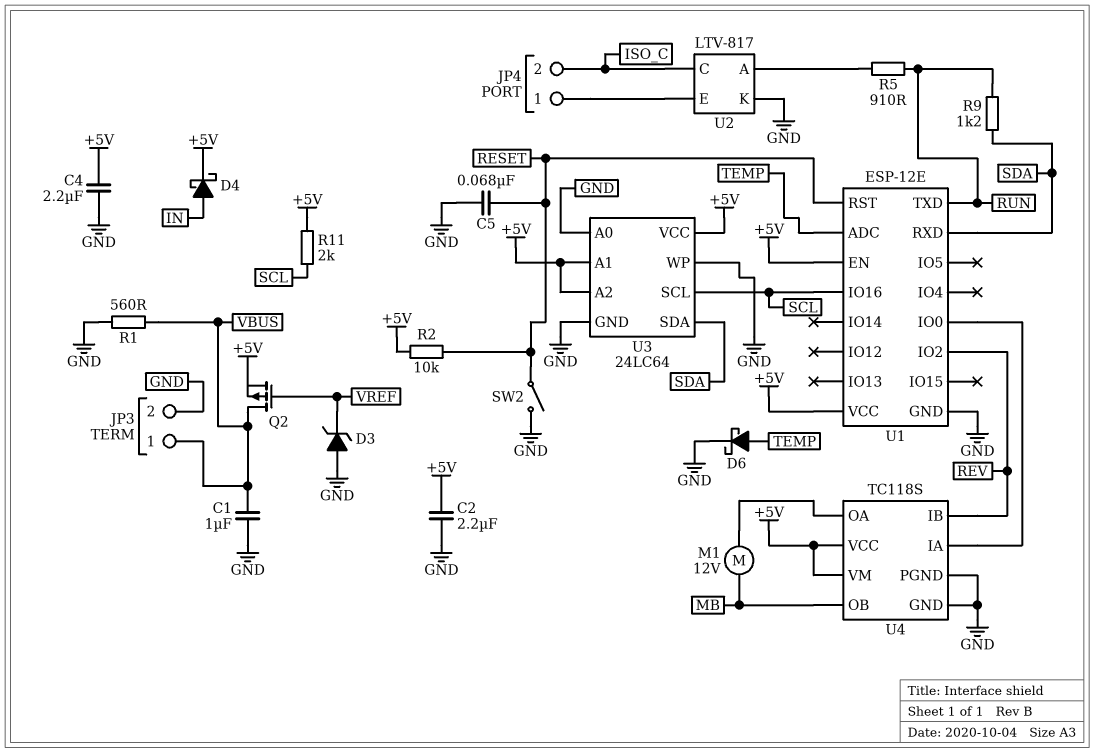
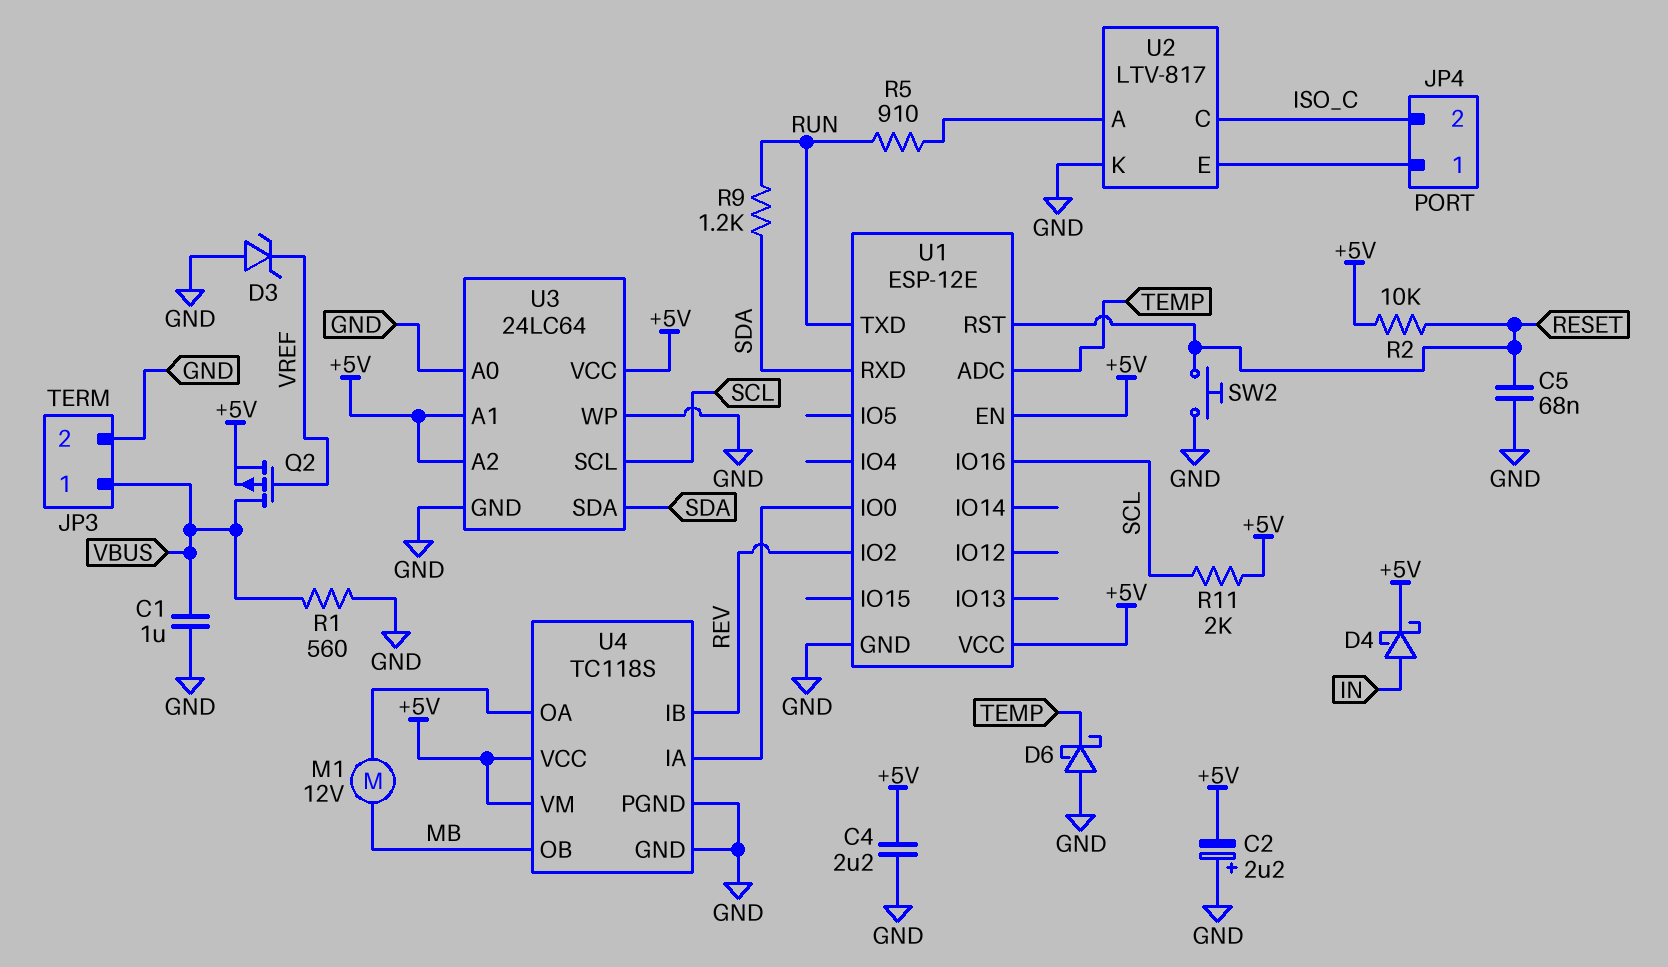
C2: 2.2uF (+5V, GND) -> 2.2uF (plus GND, minus +5V)
D6: schottky (A TEMP, K GND) -> schottky (A GND, K TEMP)
SW2: switch (GND, RESET) -> button (GND, RESET)

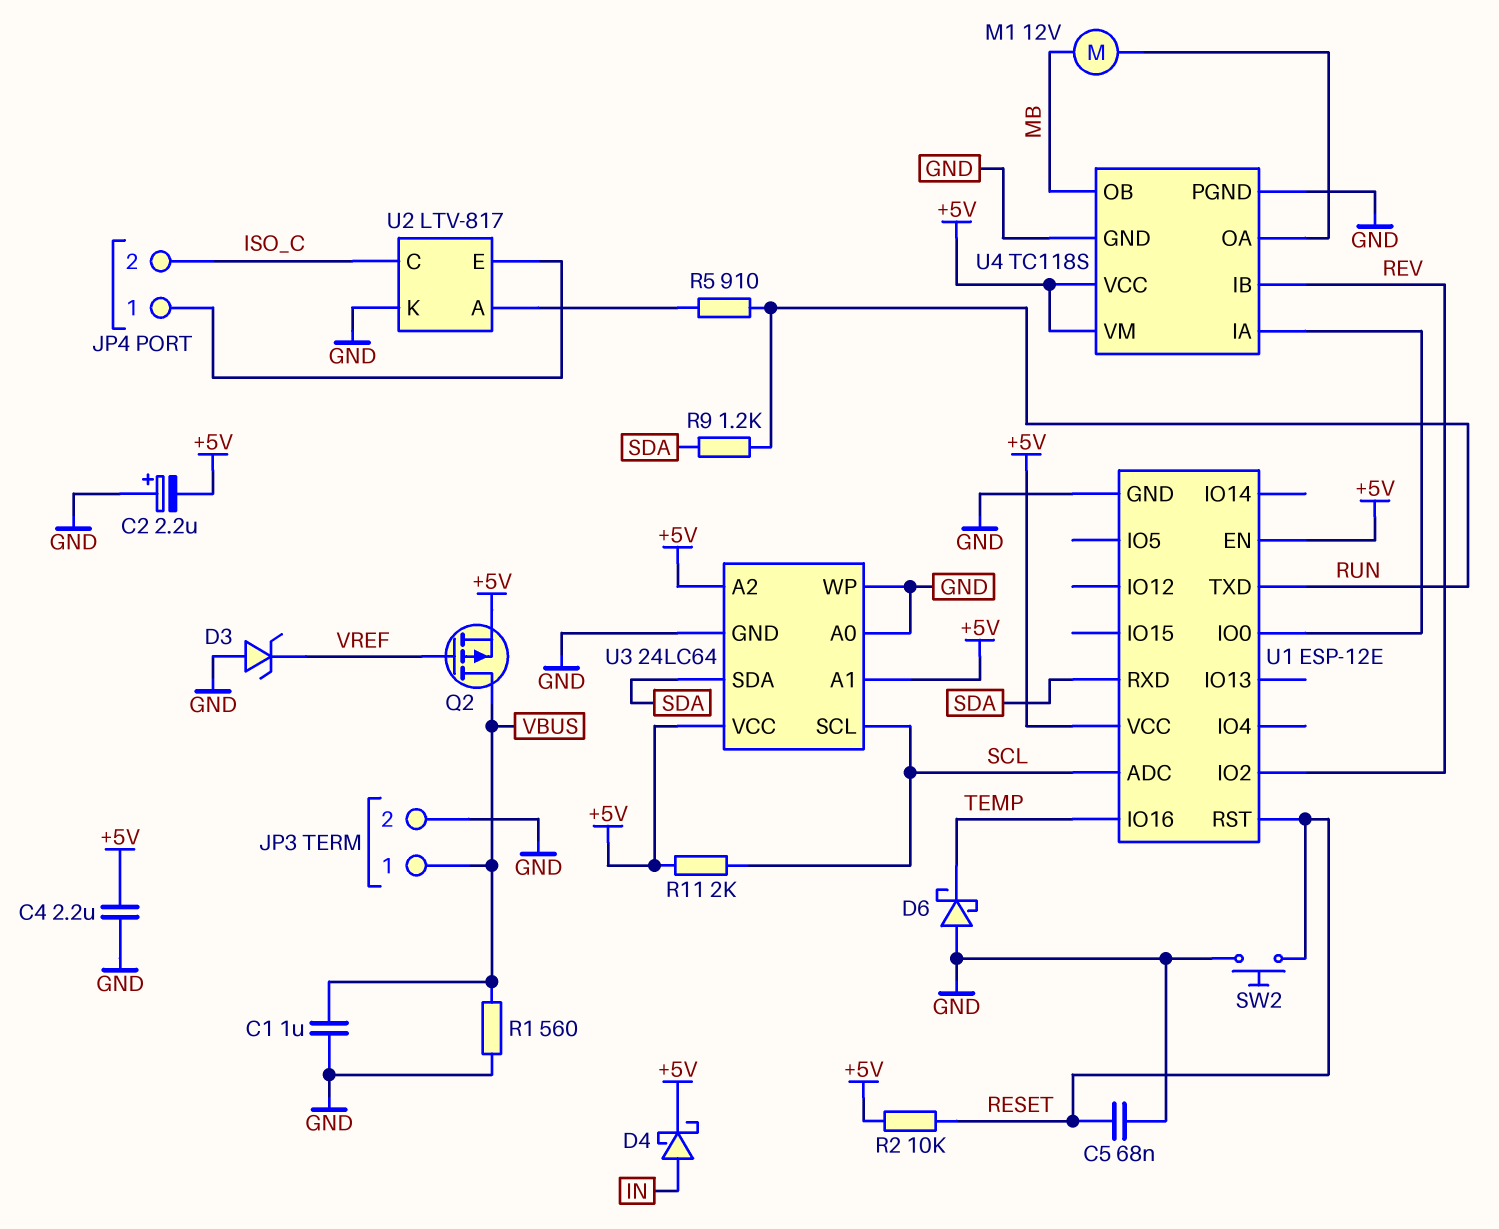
U1 pin ADC: TEMP -> SCL
U1 pin IO16: SCL -> TEMP

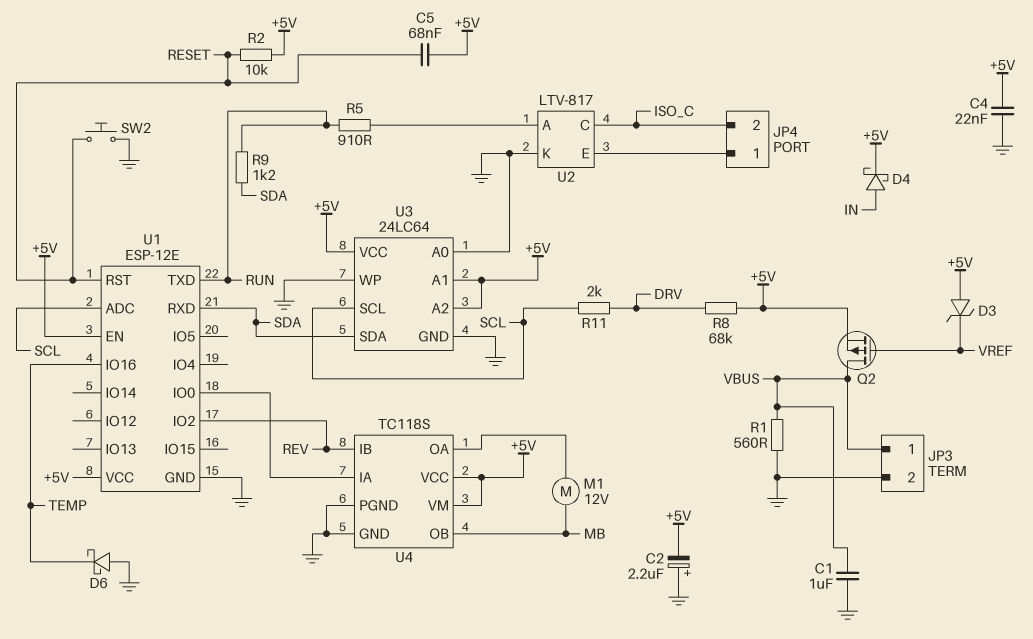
C4: 2.2uF (+5V, GND) -> 22nF (+5V, GND)
C5: 68nF (GND, RESET) -> 68nF (+5V, RESET)
D3: zener (A GND, K VREF) -> zener (A +5V, K VREF)
R8: none -> 68k (+5V, DRV)
R11: 2k (+5V, SCL) -> 2k (DRV, SCL)

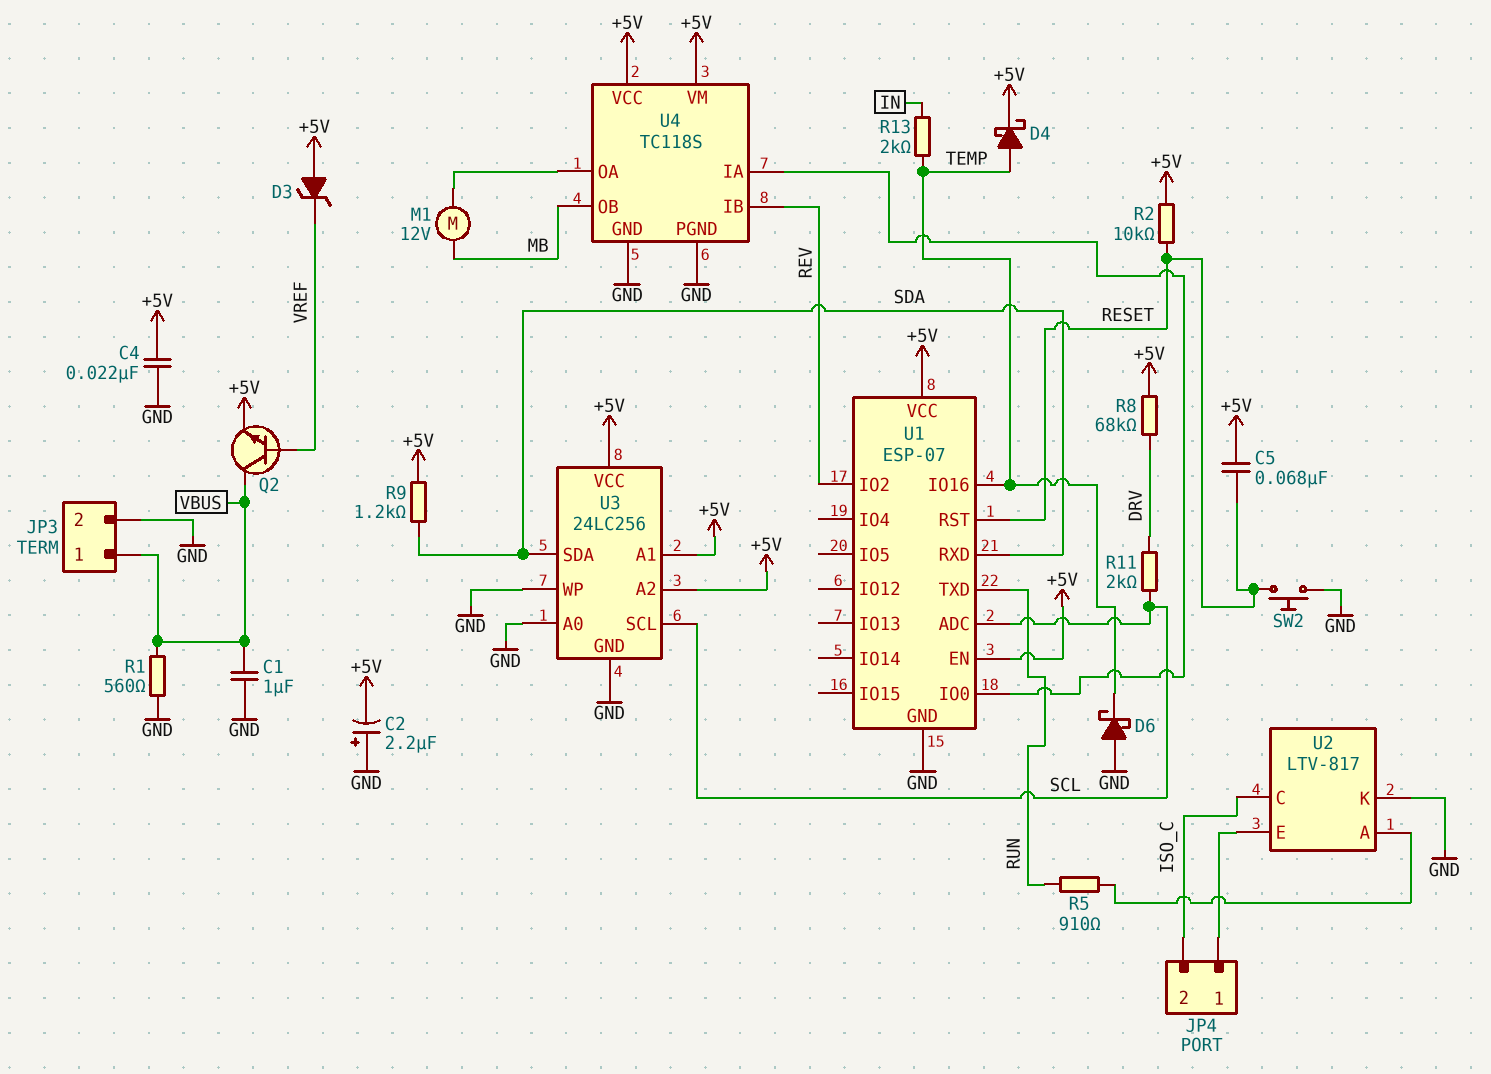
D4: schottky (A IN, K +5V) -> schottky (A TEMP, K +5V)
Q2: PMOS (G VREF, D VBUS, S +5V) -> NPN (B VREF, C VBUS, E +5V)
R9: 1.2k (RUN, SDA) -> 1.2k (+5V, SDA)
R13: none -> 2k (IN, TEMP)
U1: ESP-12E -> ESP-07
U3: 24LC64 -> 24LC256

